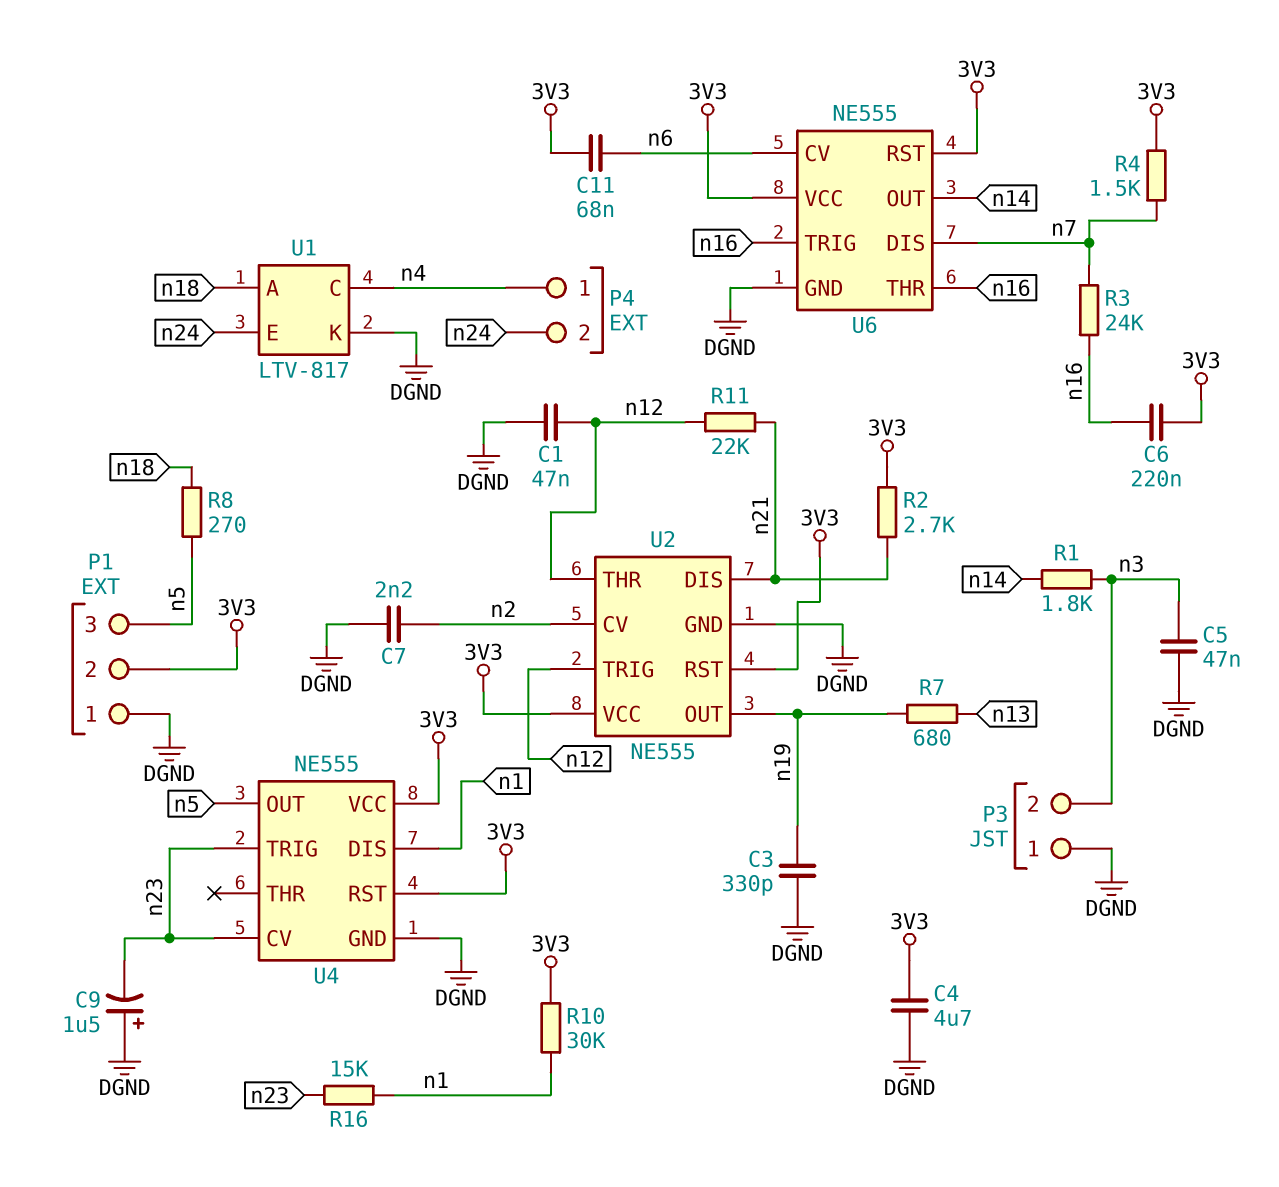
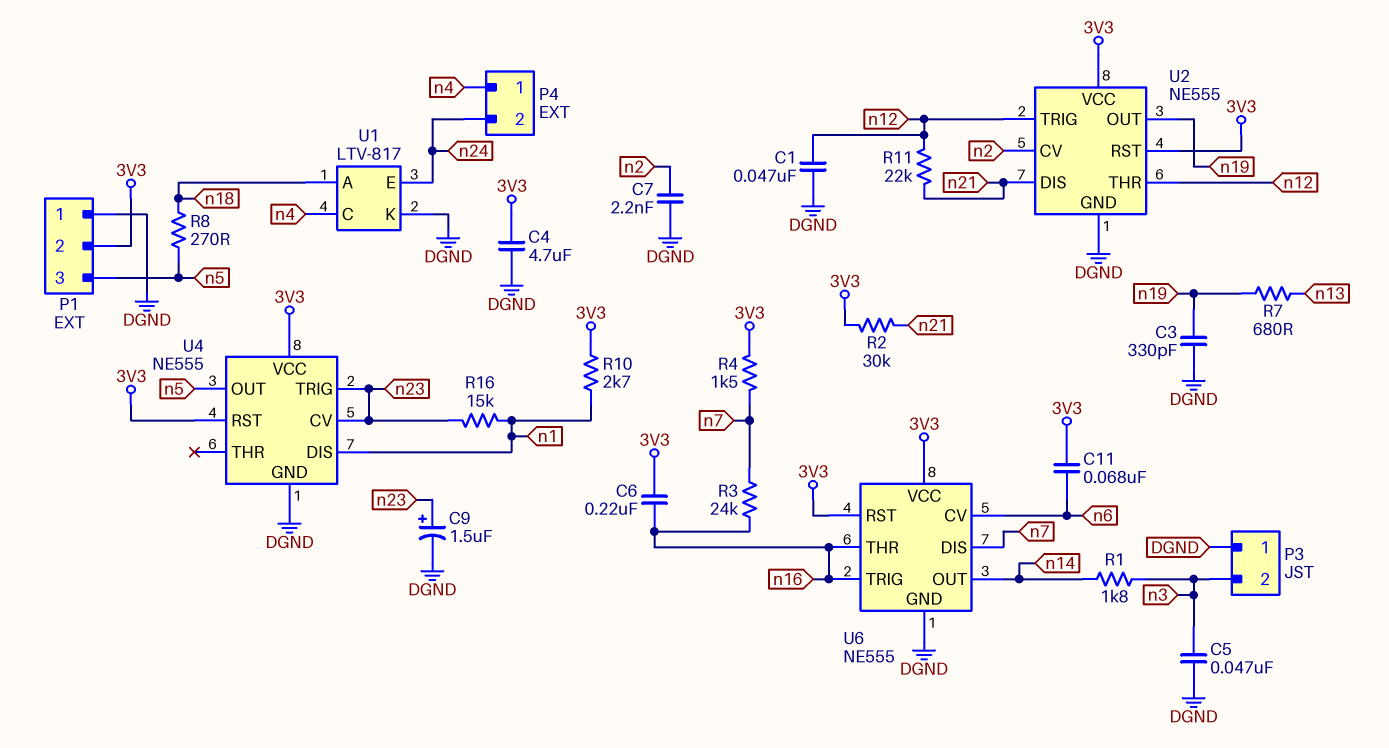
C9: 1.5uF (plus DGND, minus n23) -> 1.5uF (plus n23, minus DGND)
R2: 2.7k (3V3, n21) -> 30k (3V3, n21)
R10: 30k (3V3, n1) -> 2.7k (3V3, n1)

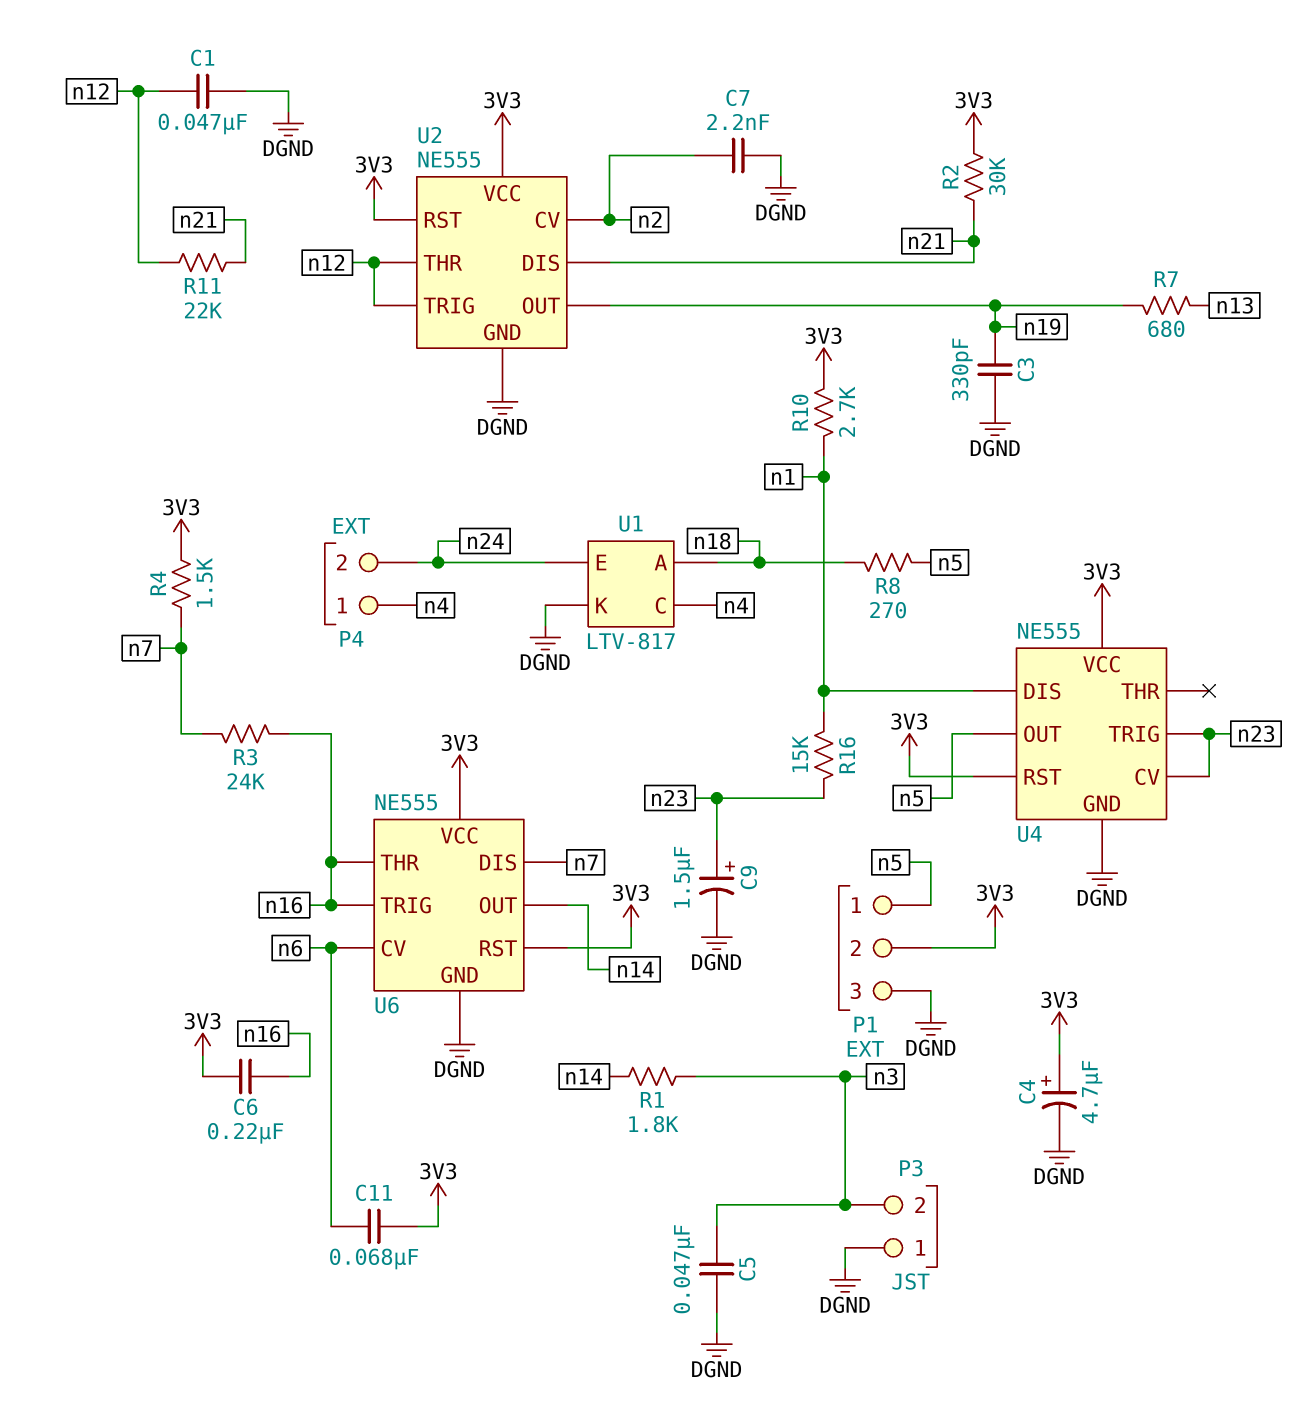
C4: 4.7uF (3V3, DGND) -> 4.7uF (plus 3V3, minus DGND)
P1 pin 1: DGND -> n5
P1 pin 3: n5 -> DGND

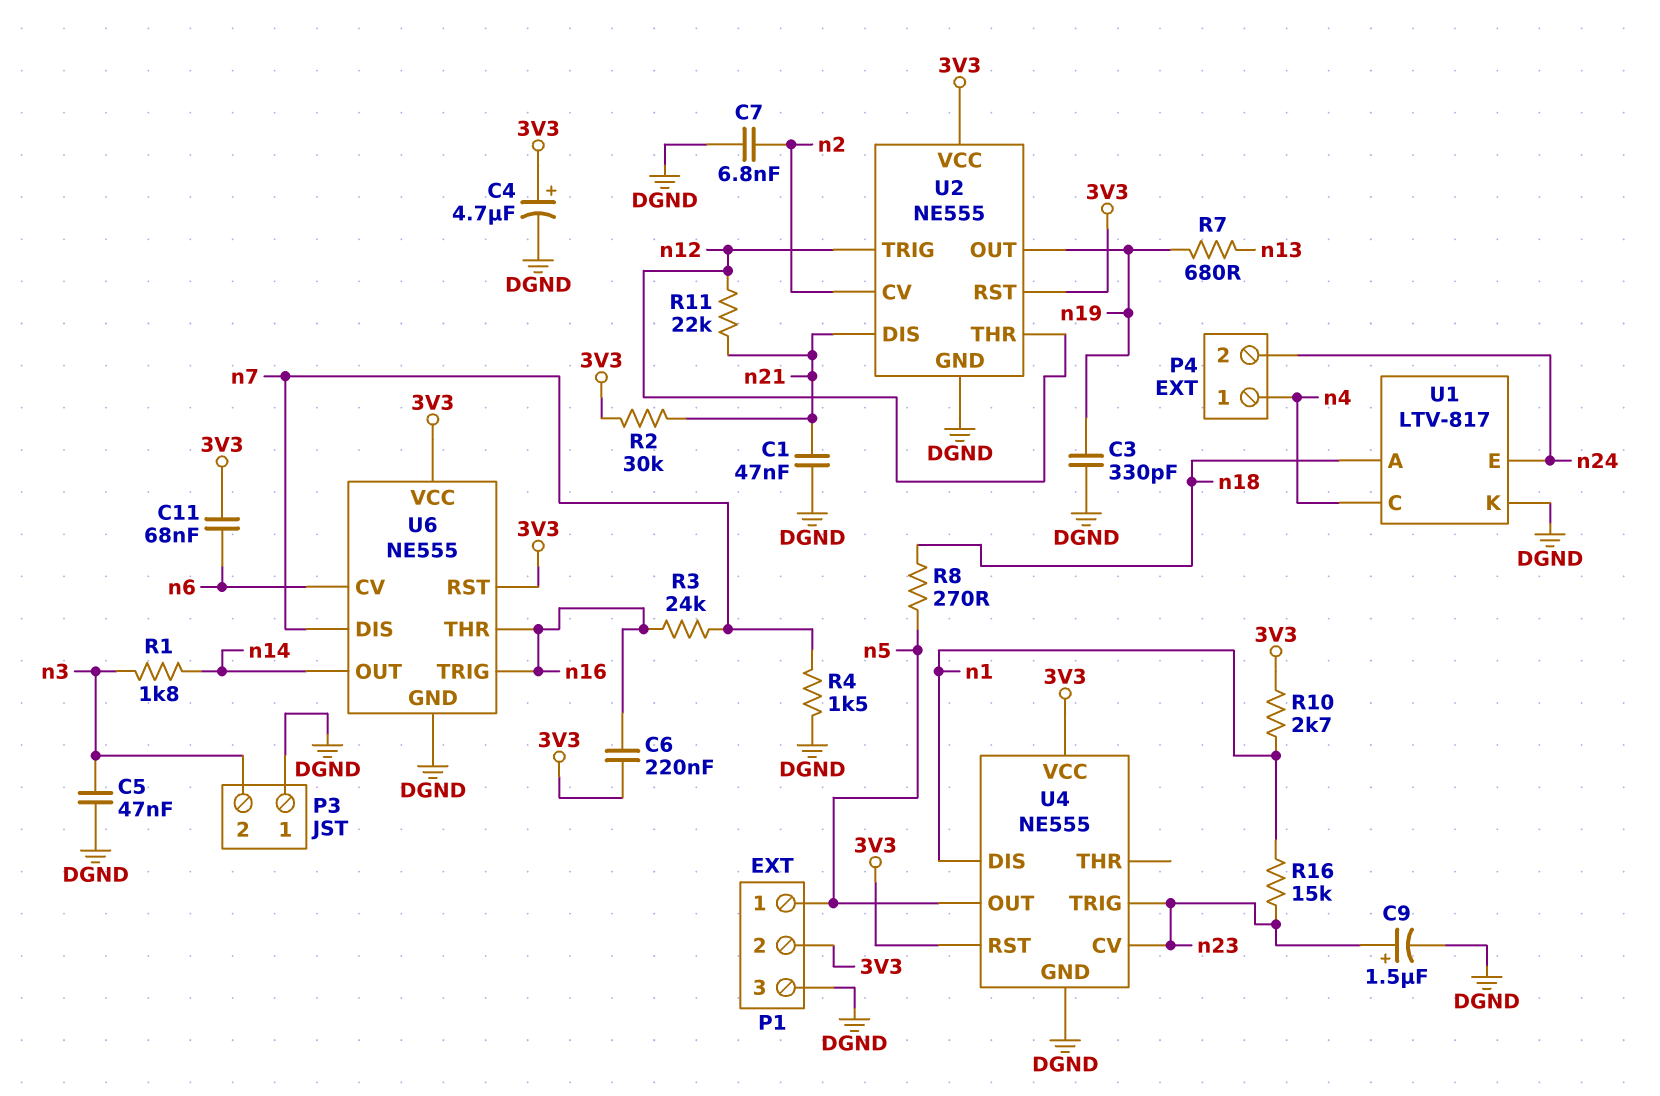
C1: 47nF (DGND, n12) -> 47nF (DGND, n21)
C7: 2.2nF (DGND, n2) -> 6.8nF (DGND, n2)
R4: 1.5k (3V3, n7) -> 1.5k (DGND, n7)

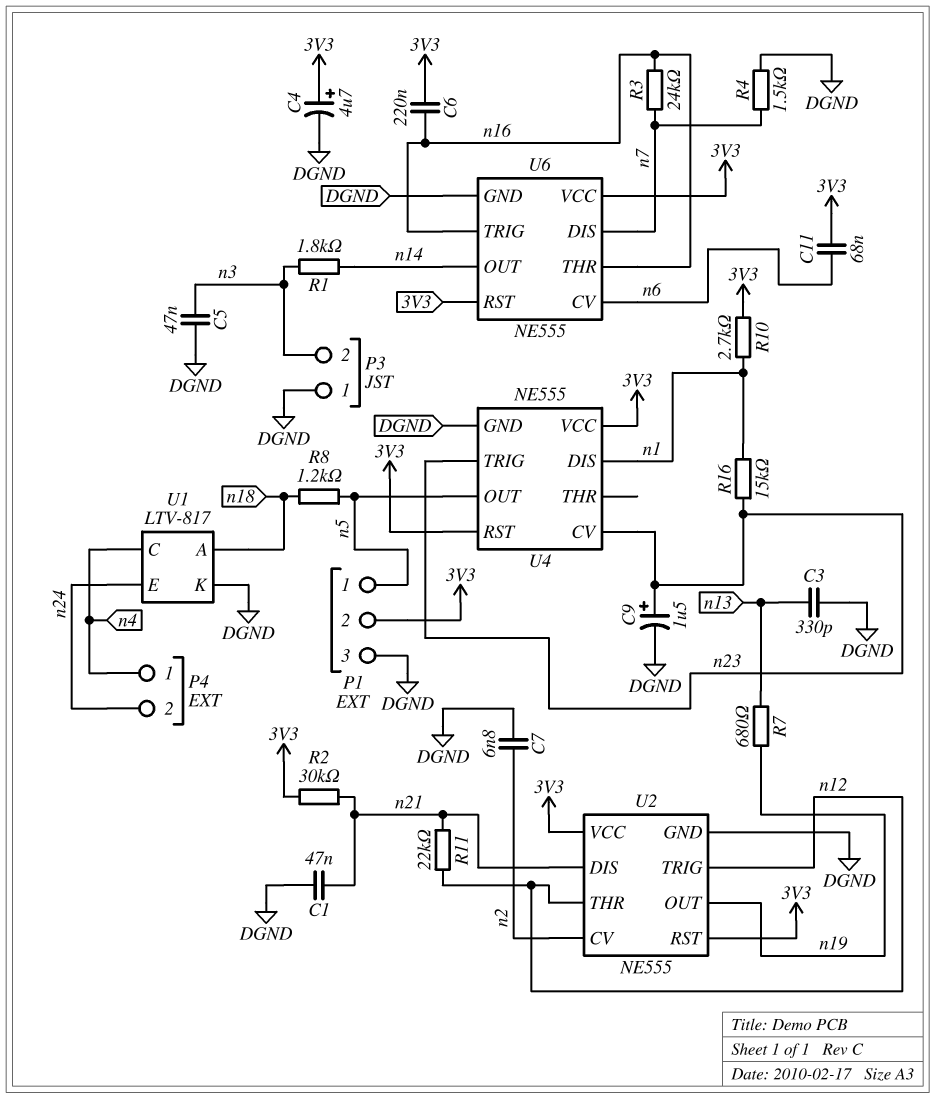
C3: 330pF (DGND, n19) -> 330pF (DGND, n13)
R8: 270 (n5, n18) -> 1.2k (n5, n18)

